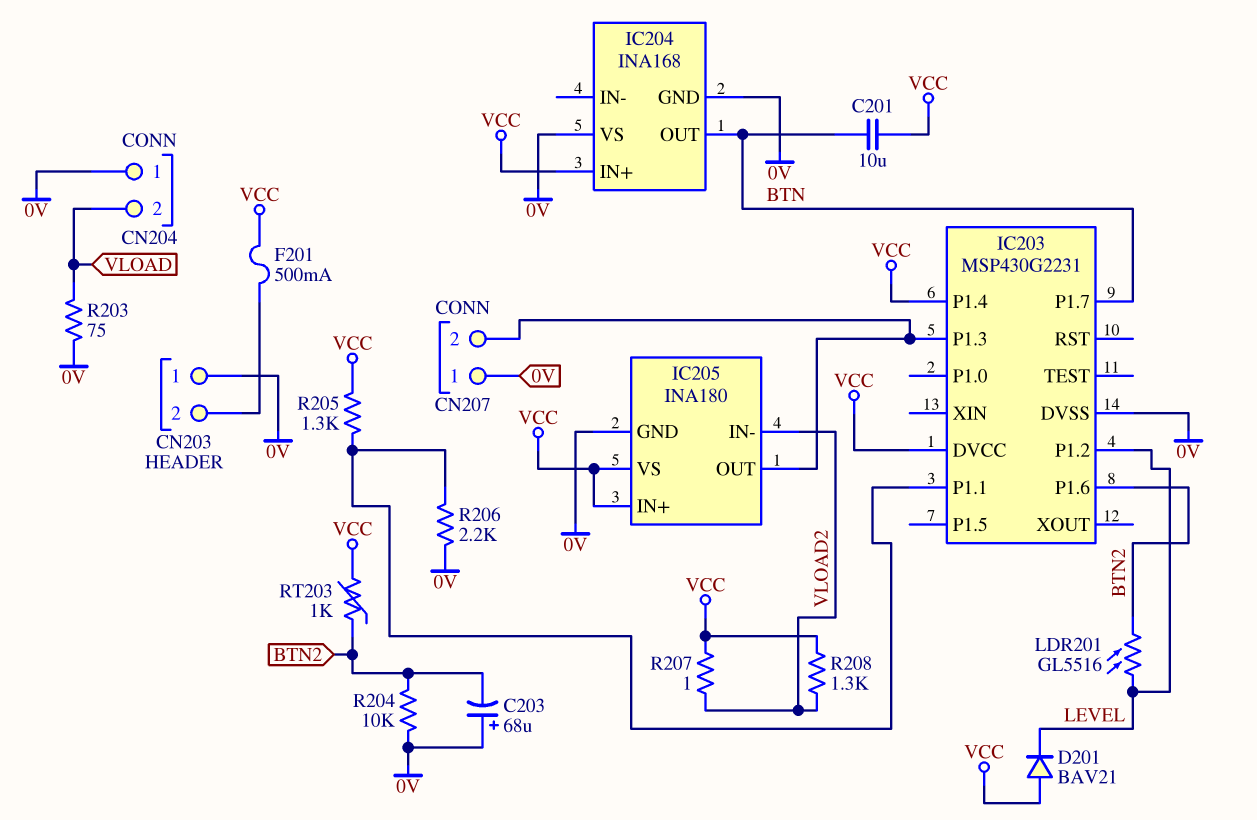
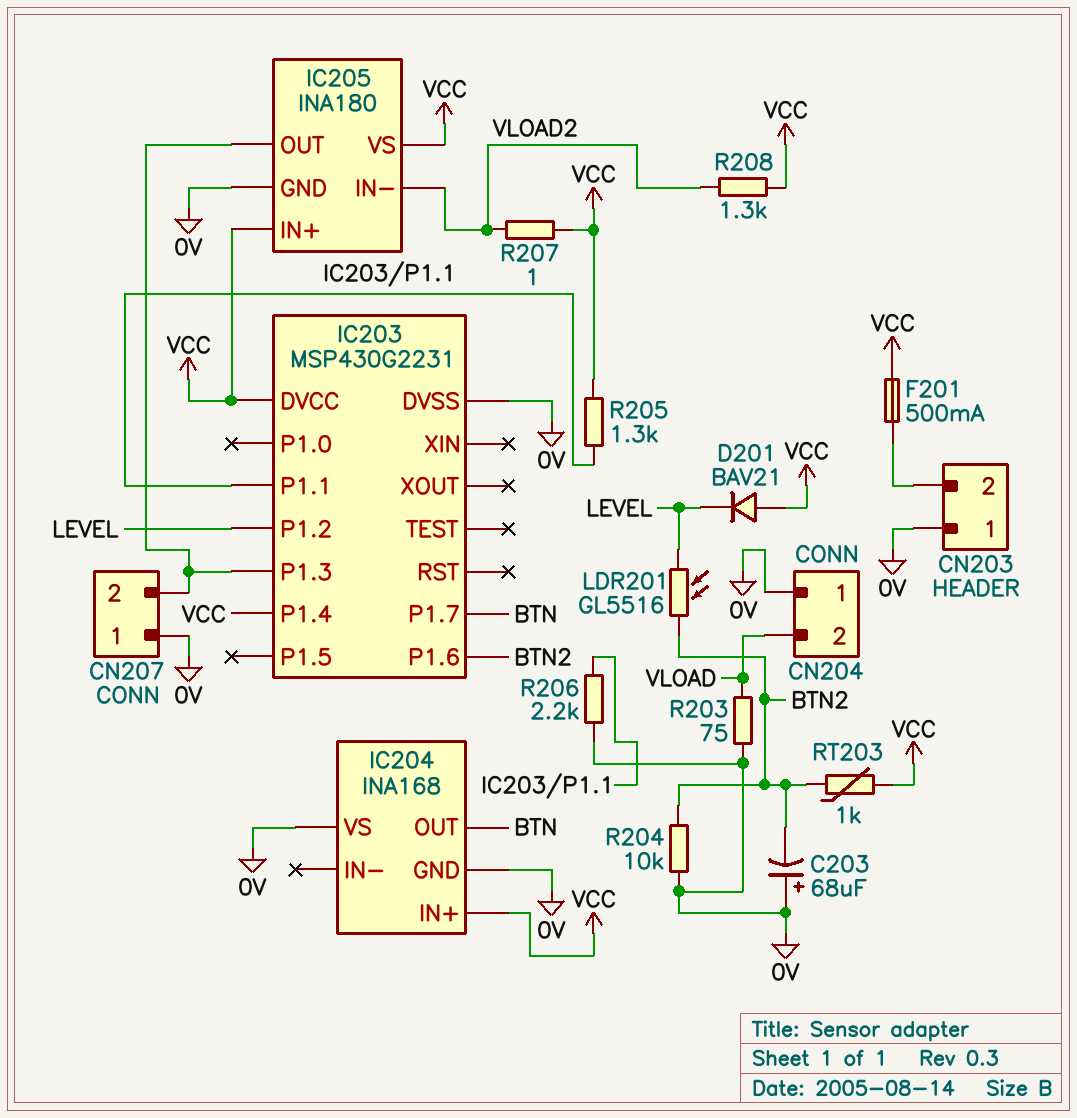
C201: 10uF (BTN, VCC) -> none

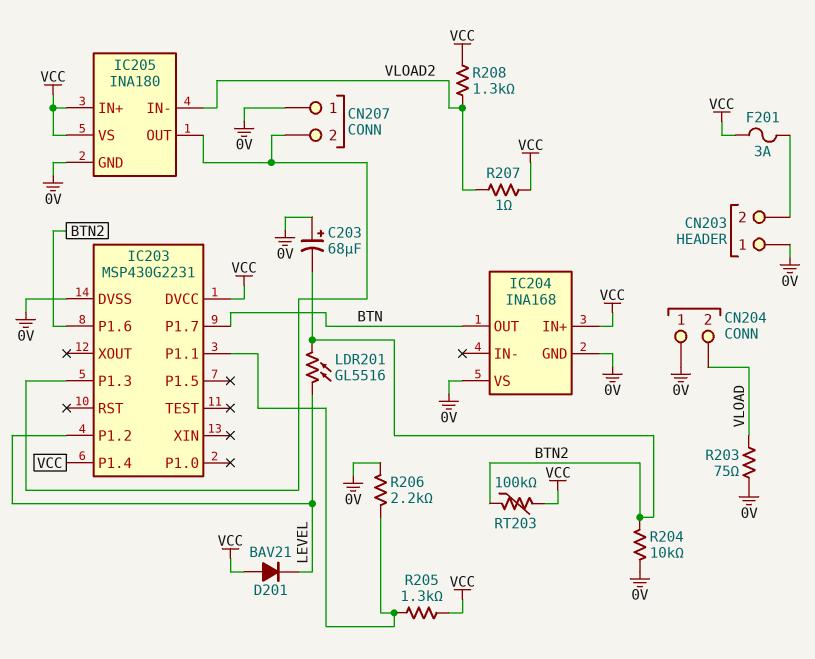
F201: 500mA (CN203/2, VCC) -> 3A (CN203/2, VCC)
RT203: 1k (BTN2, VCC) -> 100k (BTN2, VCC)

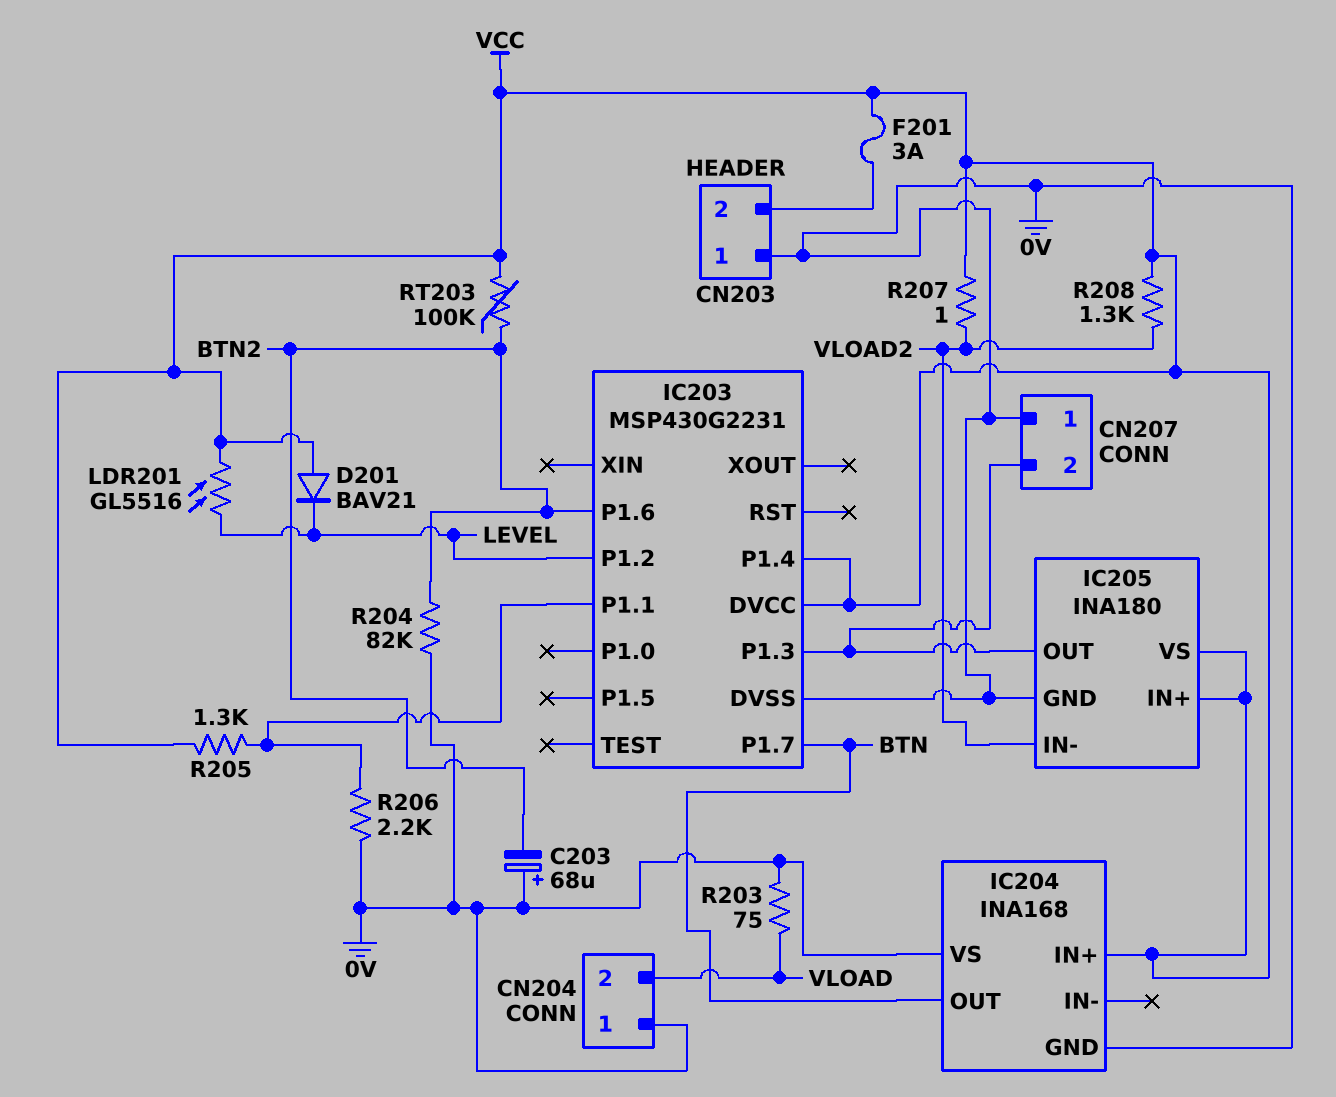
LDR201: GL5516 (BTN2, LEVEL) -> GL5516 (LEVEL, VCC)
R204: 10k (0V, BTN2) -> 82k (0V, BTN2)

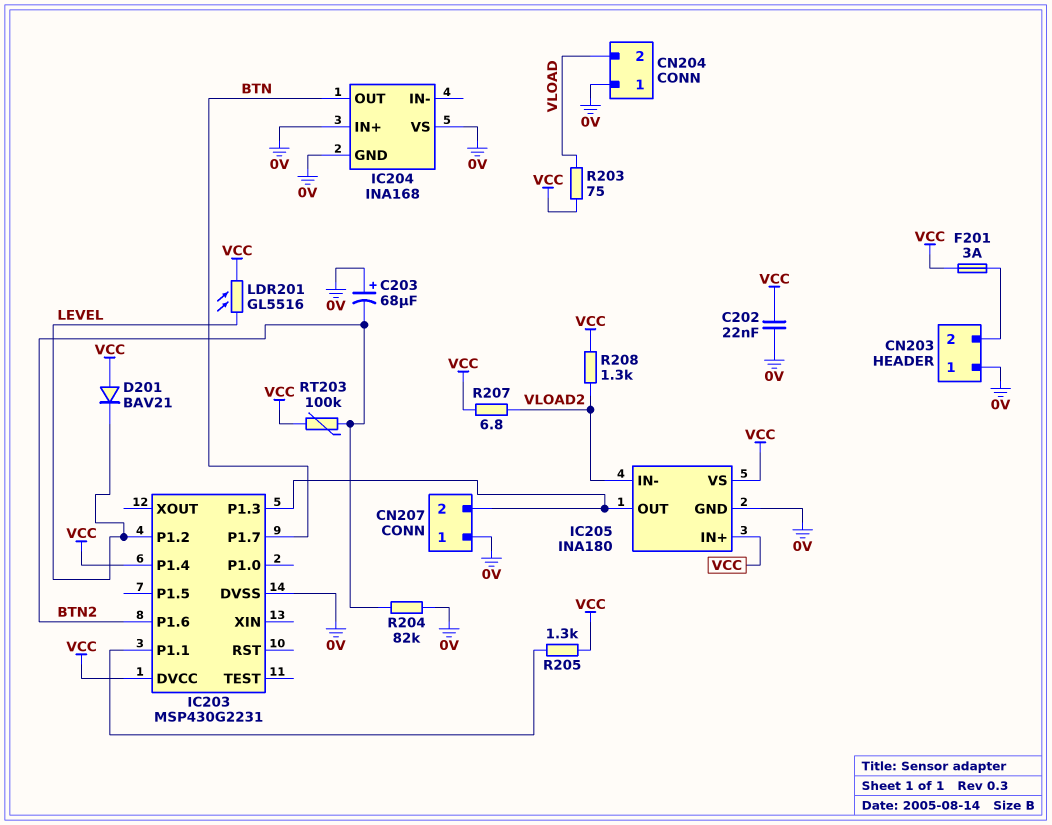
C202: none -> 22nF (0V, VCC)
IC204 pin IN+: VCC -> 0V
R203: 75 (0V, VLOAD) -> 75 (VCC, VLOAD)
R206: 2.2k (0V, IC203/P1.1) -> none
R207: 1 (VCC, VLOAD2) -> 6.8 (VCC, VLOAD2)

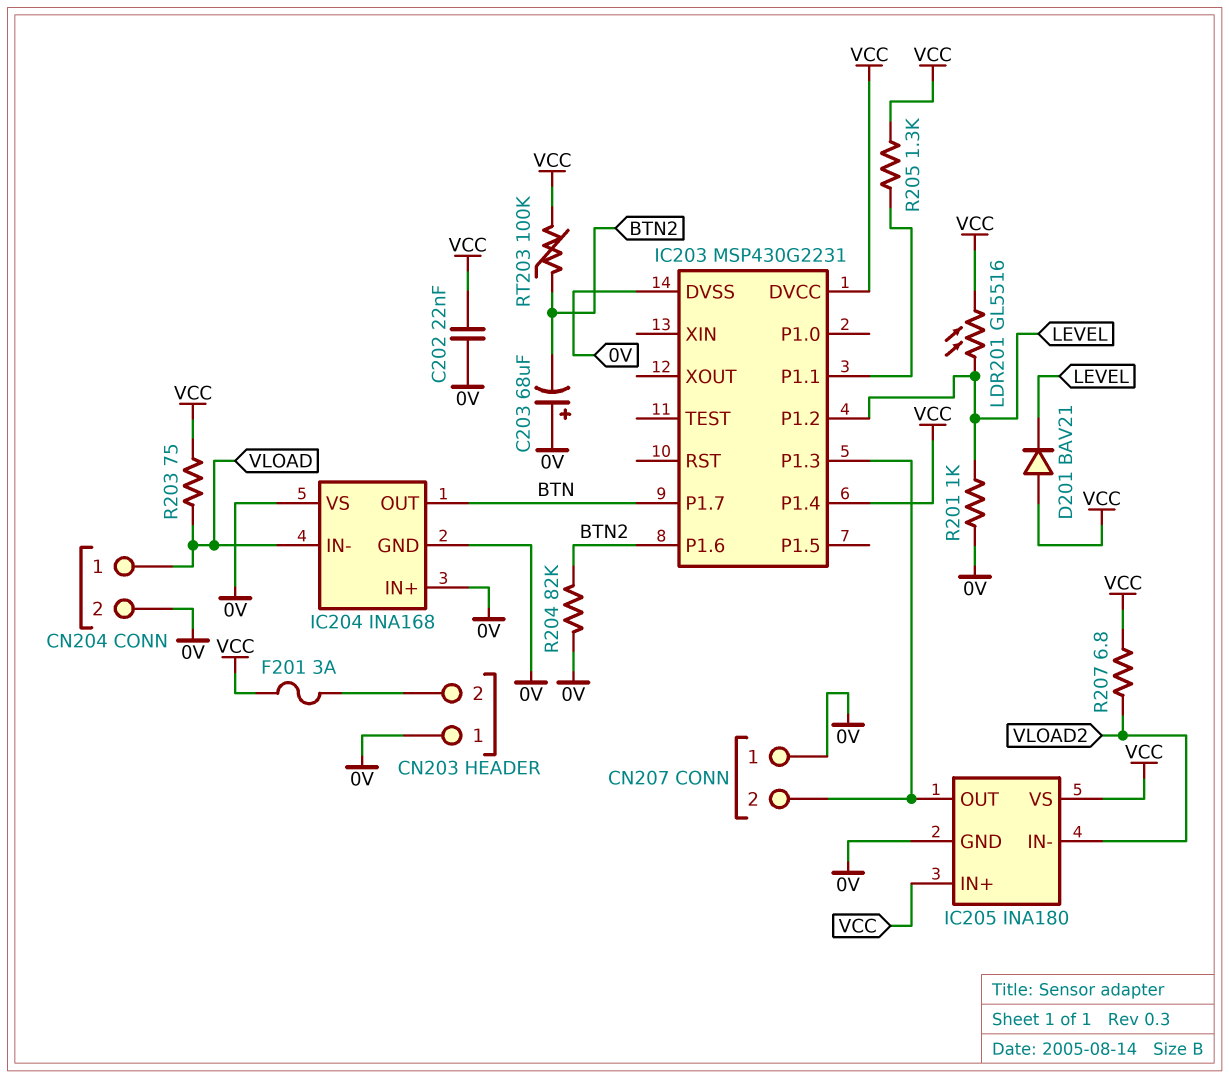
CN204 pin 1: 0V -> VLOAD
CN204 pin 2: VLOAD -> 0V
IC204 pin IN-: none -> VLOAD
R201: none -> 1k (0V, LEVEL)
R208: 1.3k (VCC, VLOAD2) -> none

